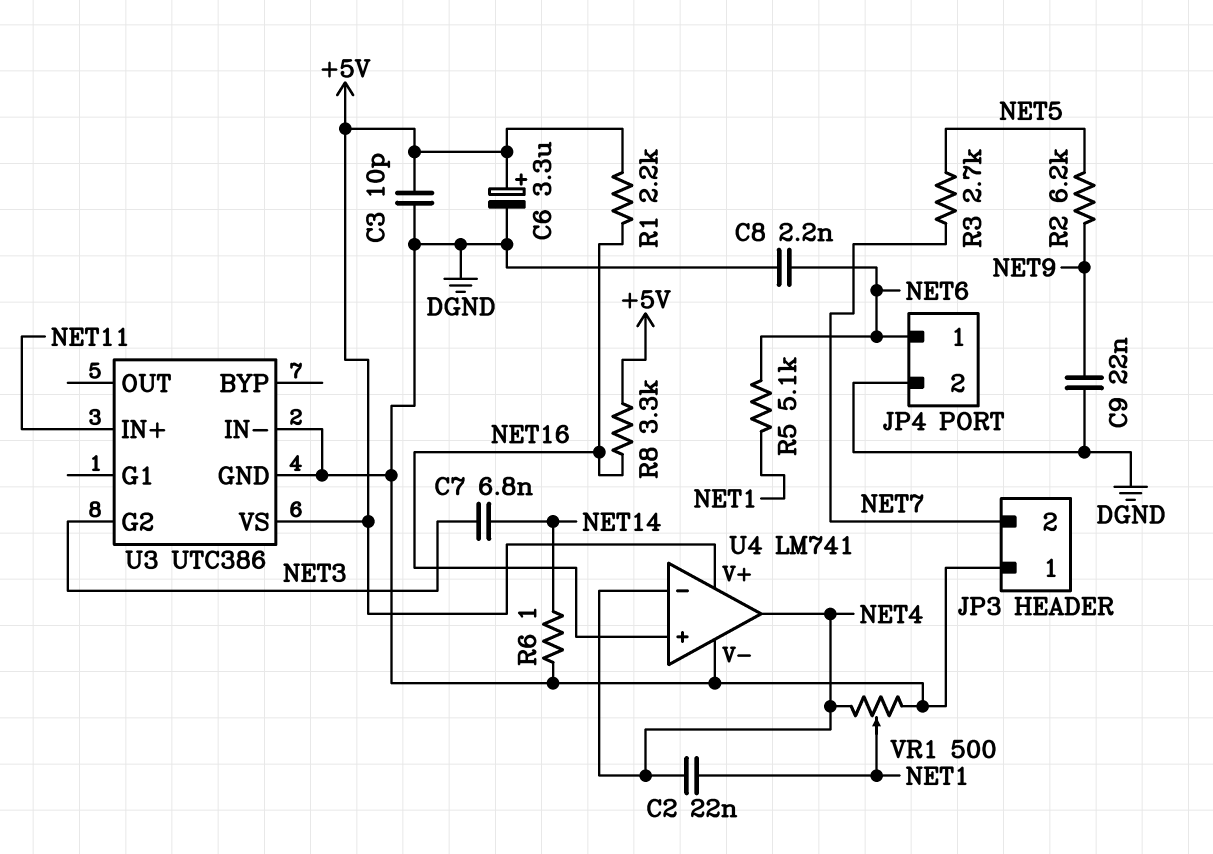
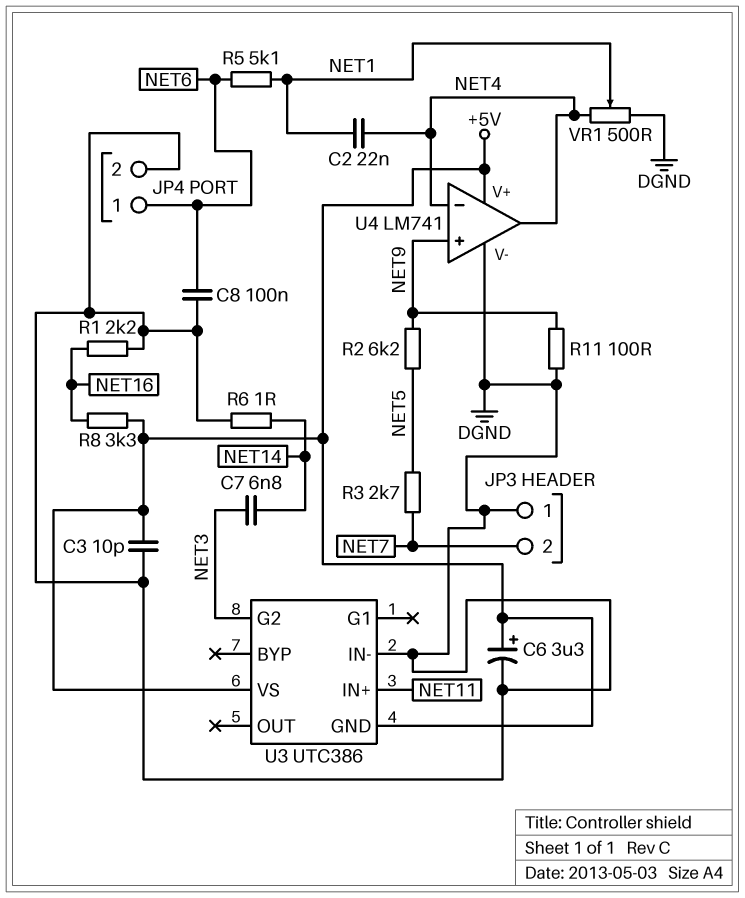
C8: 2.2nF (DGND, NET6) -> 100nF (DGND, NET6)
C9: 22nF (DGND, NET9) -> none
R1: 2.2k (+5V, NET16) -> 2.2k (DGND, NET16)
R11: none -> 100 (DGND, NET9)
U3 pin GND: DGND -> +5V
U4 pin in+: NET16 -> NET9

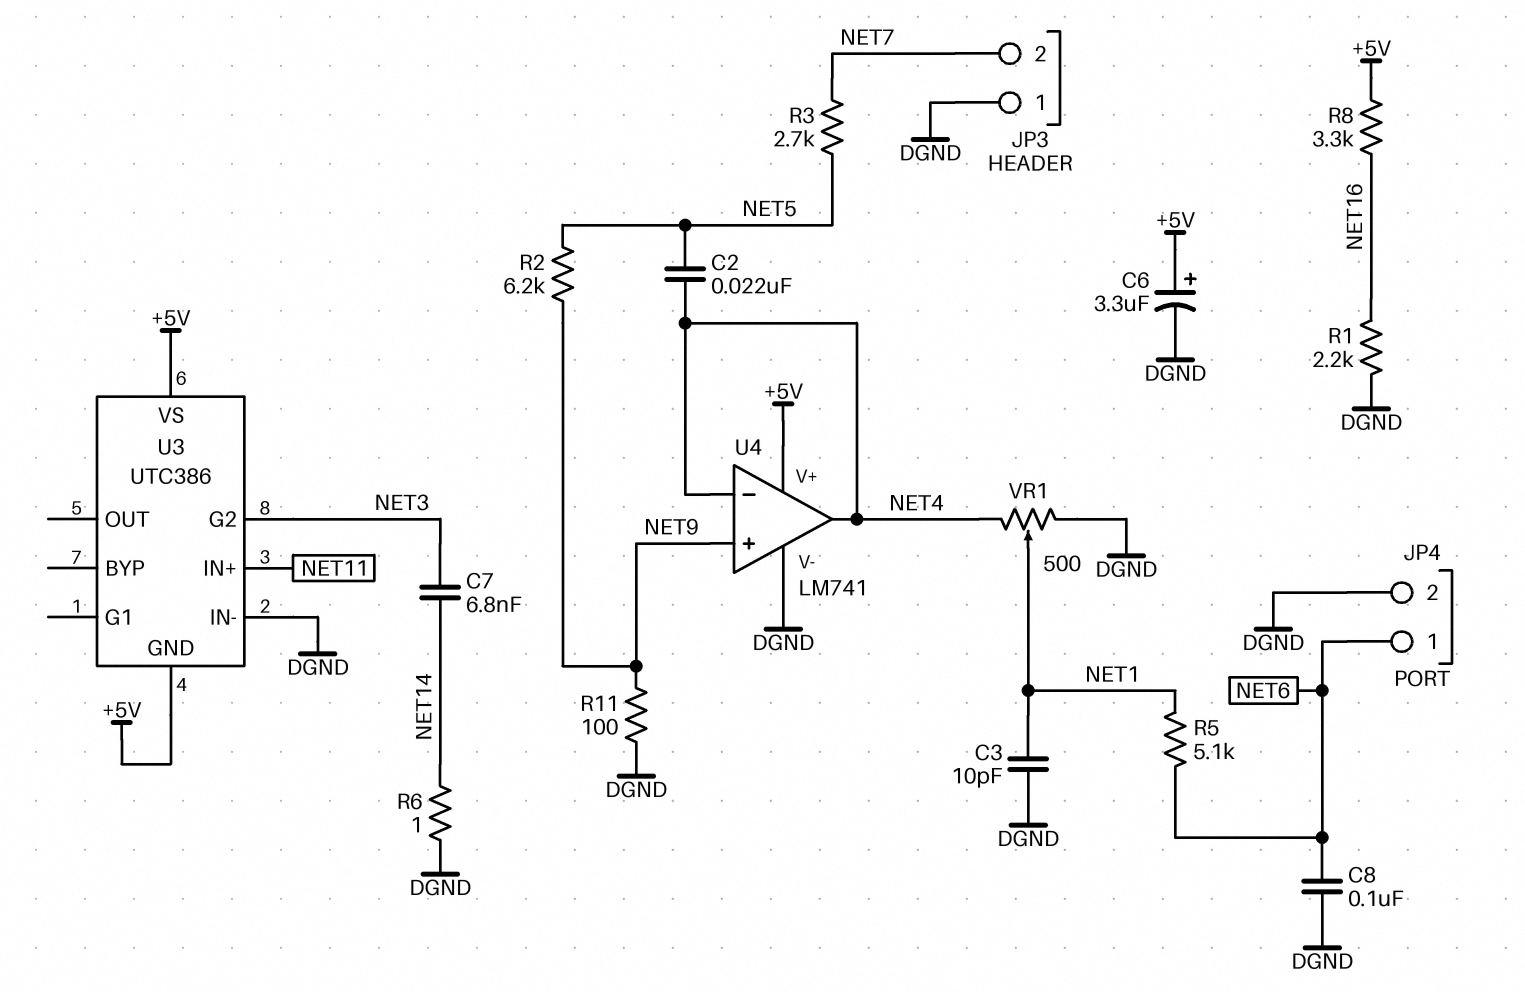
C2: 22nF (NET1, NET4) -> 22nF (NET4, NET5)
C3: 10pF (+5V, DGND) -> 10pF (DGND, NET1)

